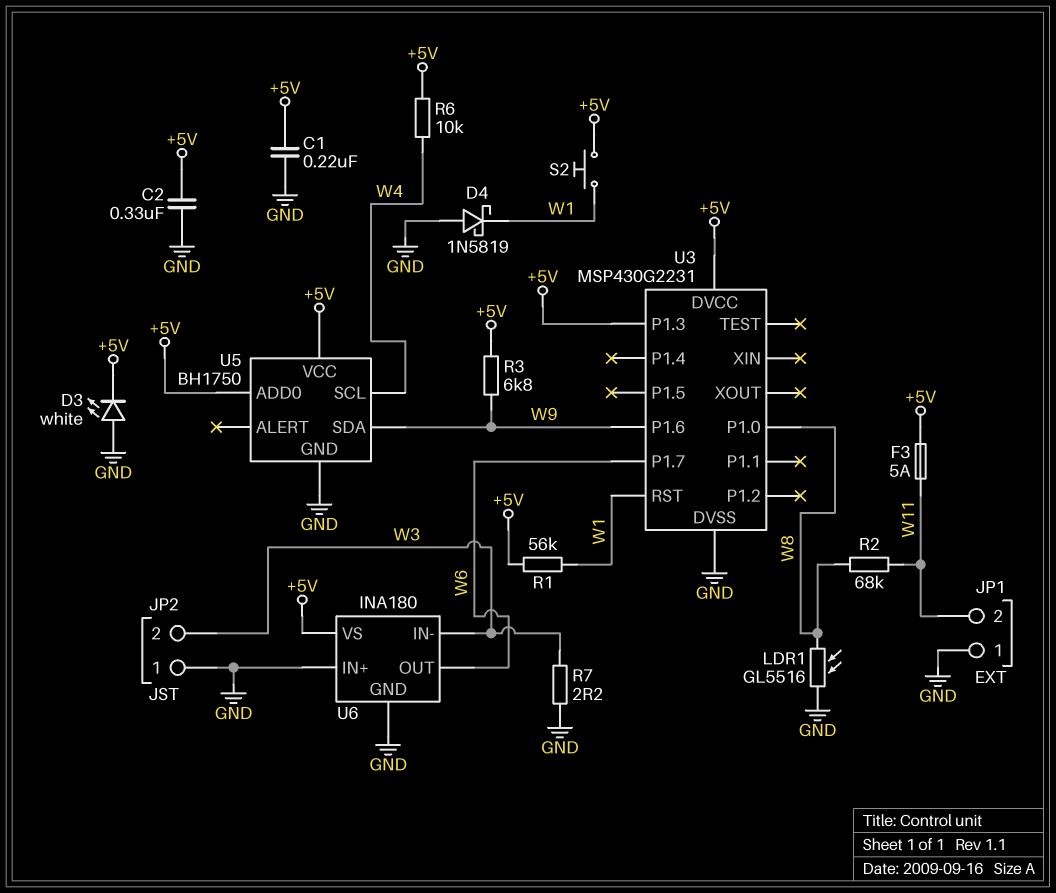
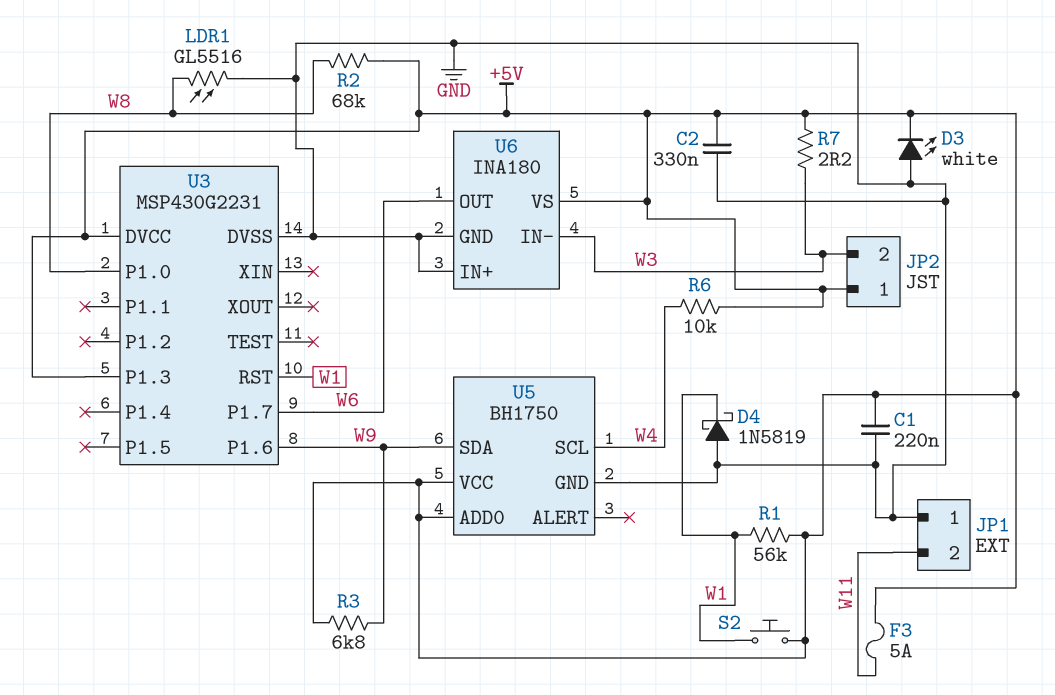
JP2 pin 1: GND -> +5V
R2: 68k (W8, W11) -> 68k (+5V, W8)
R7: 2.2 (GND, W3) -> 2.2 (+5V, W3)

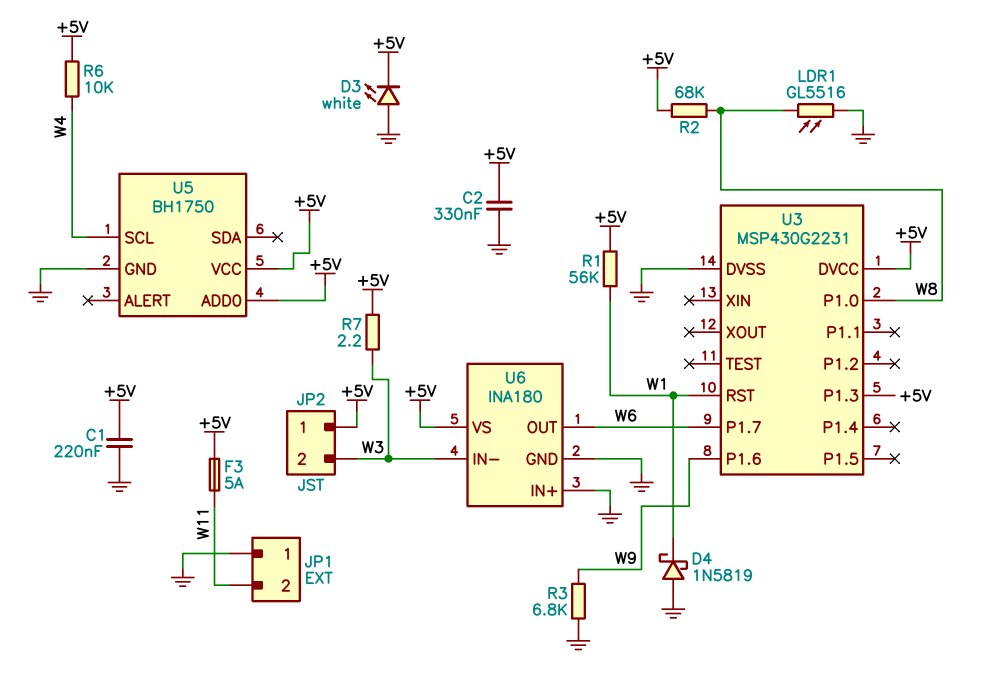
R3: 6.8k (+5V, W9) -> 6.8k (GND, W9)
S2: button (+5V, W1) -> none
U5 pin SDA: W9 -> none

